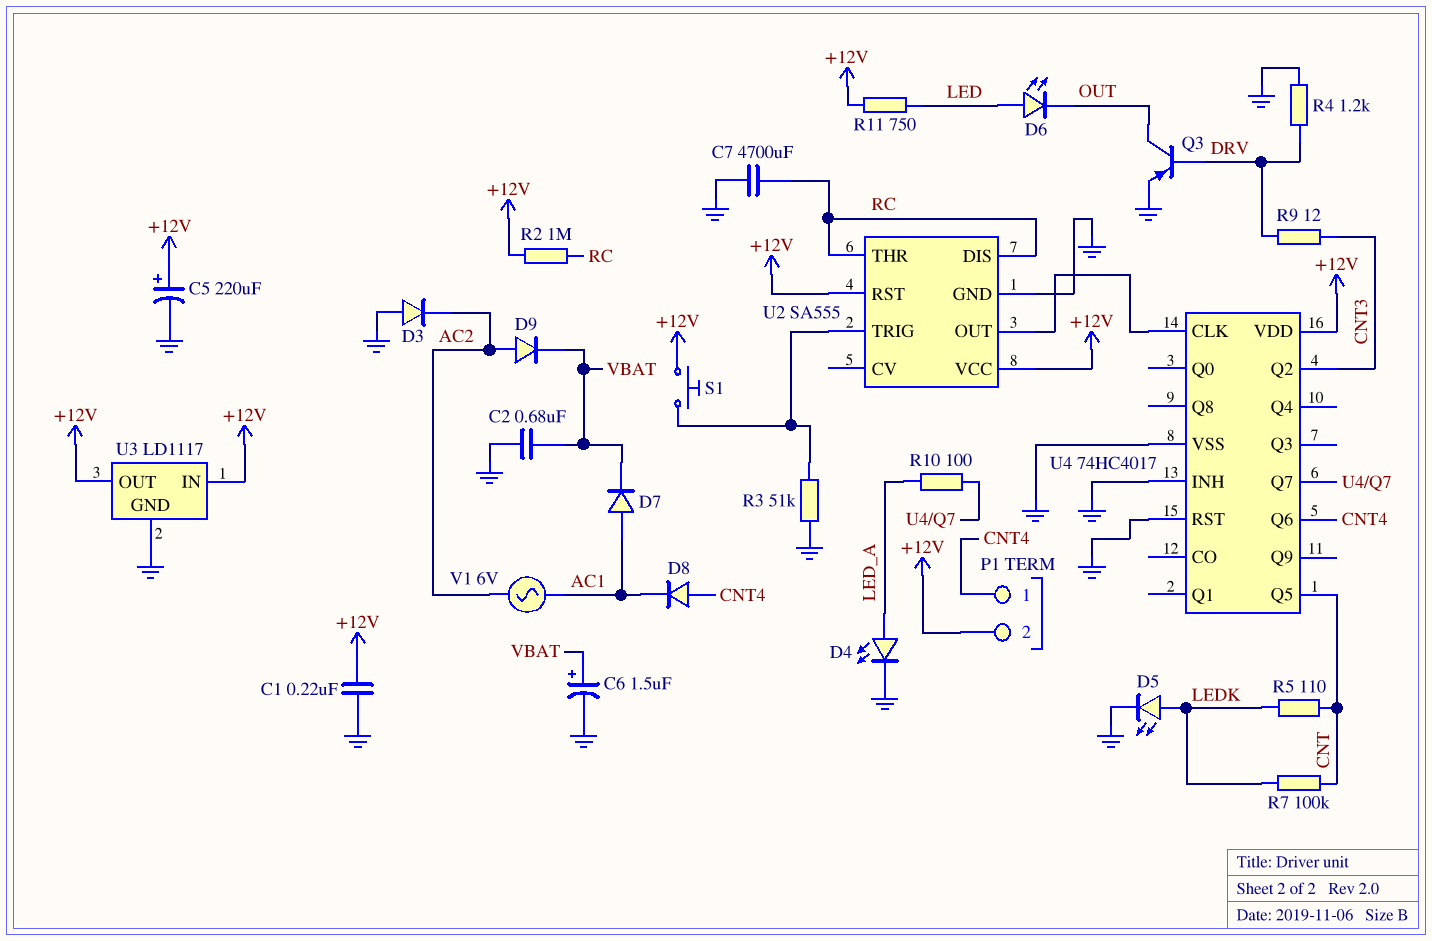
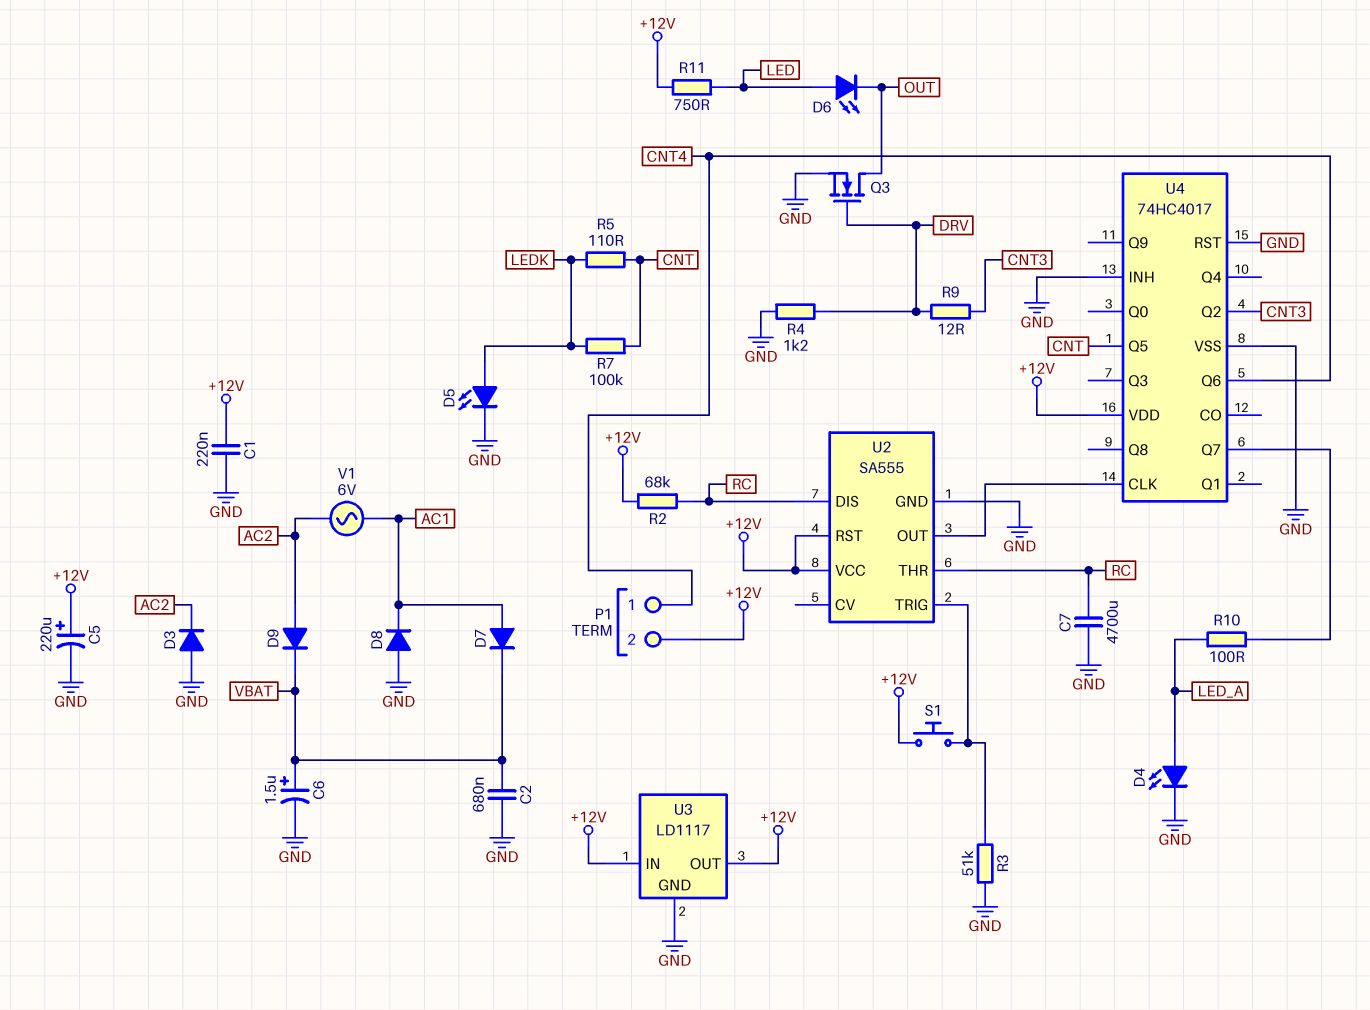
D8: diode (A CNT4, K AC1) -> diode (A GND, K AC1)
Q3: PNP (B DRV, C OUT, E GND) -> NMOS (G DRV, D OUT, S GND)
R2: 1M (+12V, RC) -> 68k (+12V, RC)

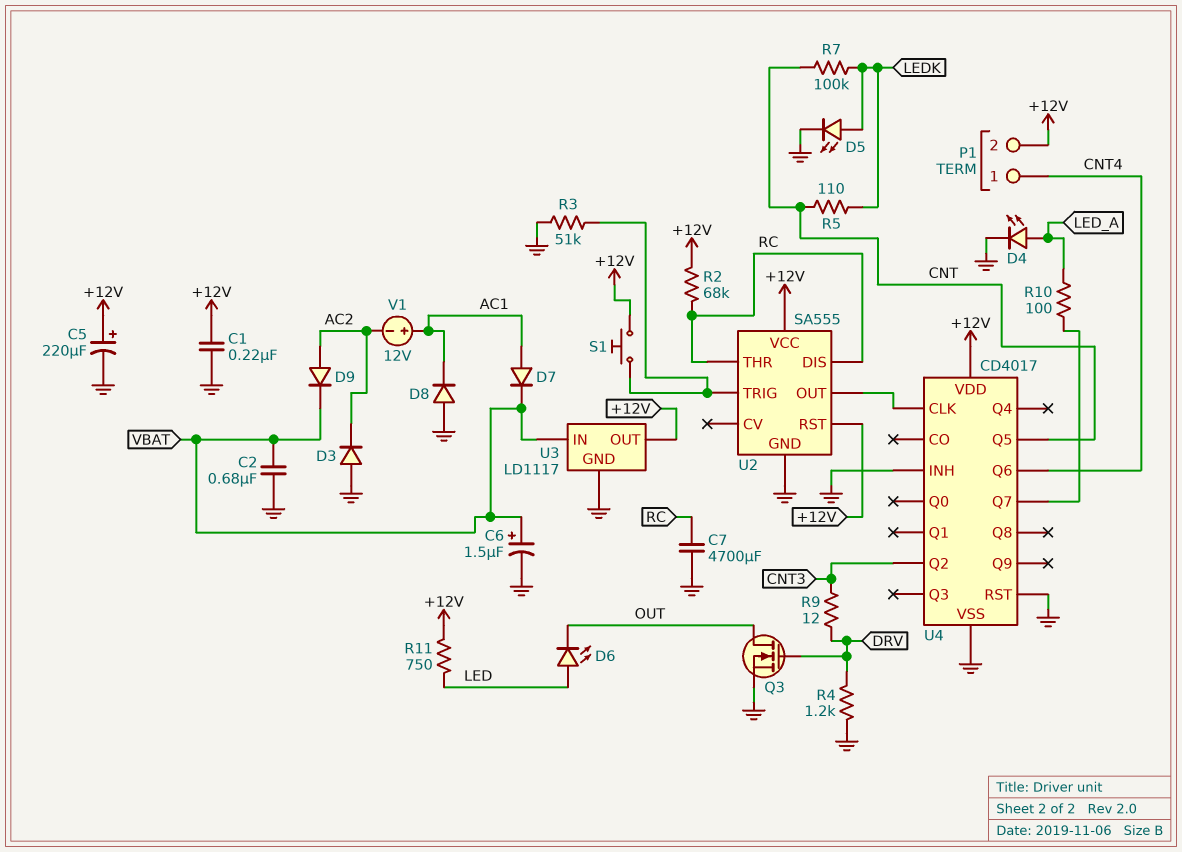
U3 pin IN: +12V -> VBAT
U4: 74HC4017 -> CD4017
V1: AC 6V (AC1, AC2) -> 12V (plus AC1, minus AC2)

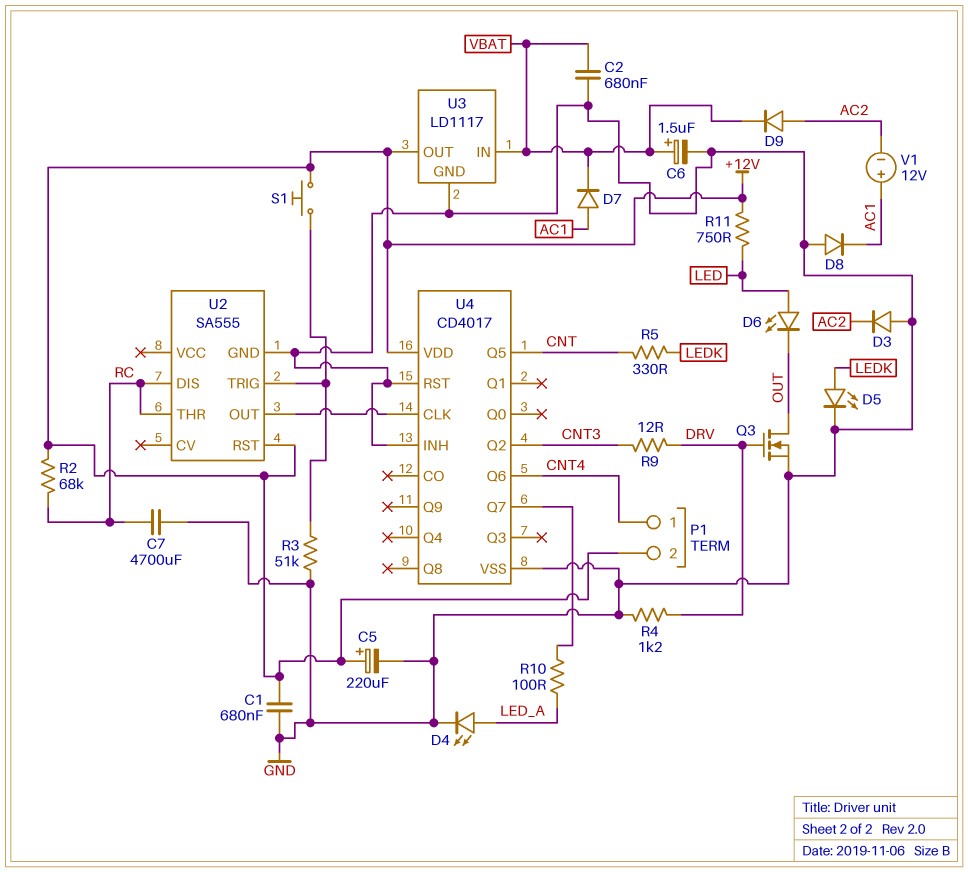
C1: 220nF (+12V, GND) -> 680nF (+12V, GND)
R5: 110 (CNT, LEDK) -> 330 (CNT, LEDK)
R7: 100k (CNT, LEDK) -> none
U2 pin VCC: +12V -> none

